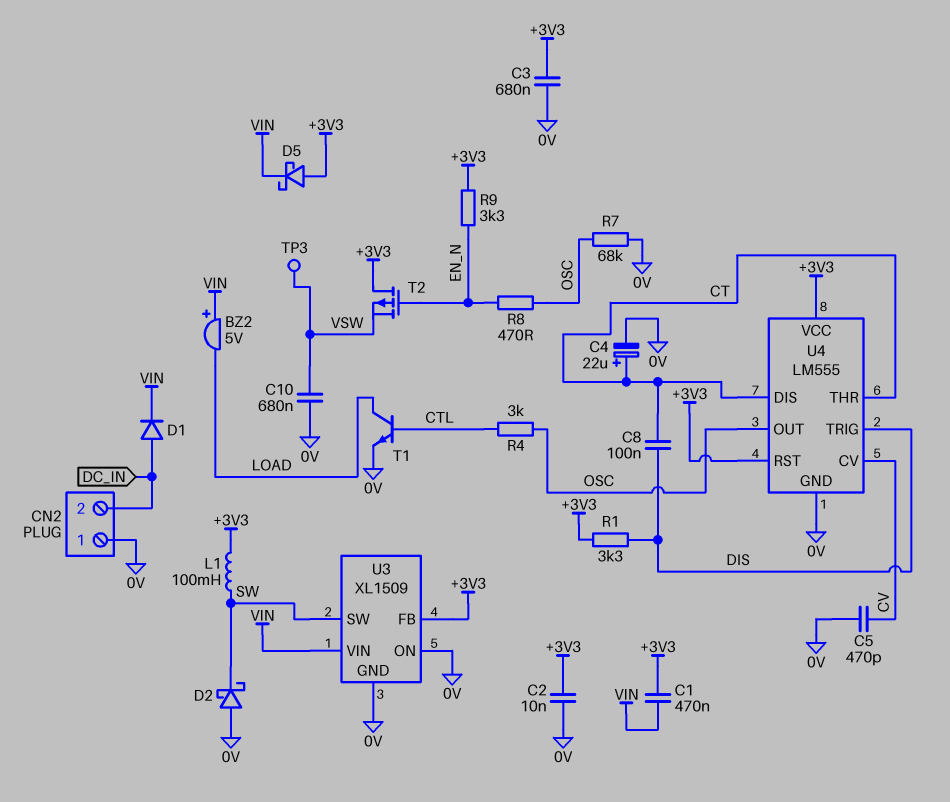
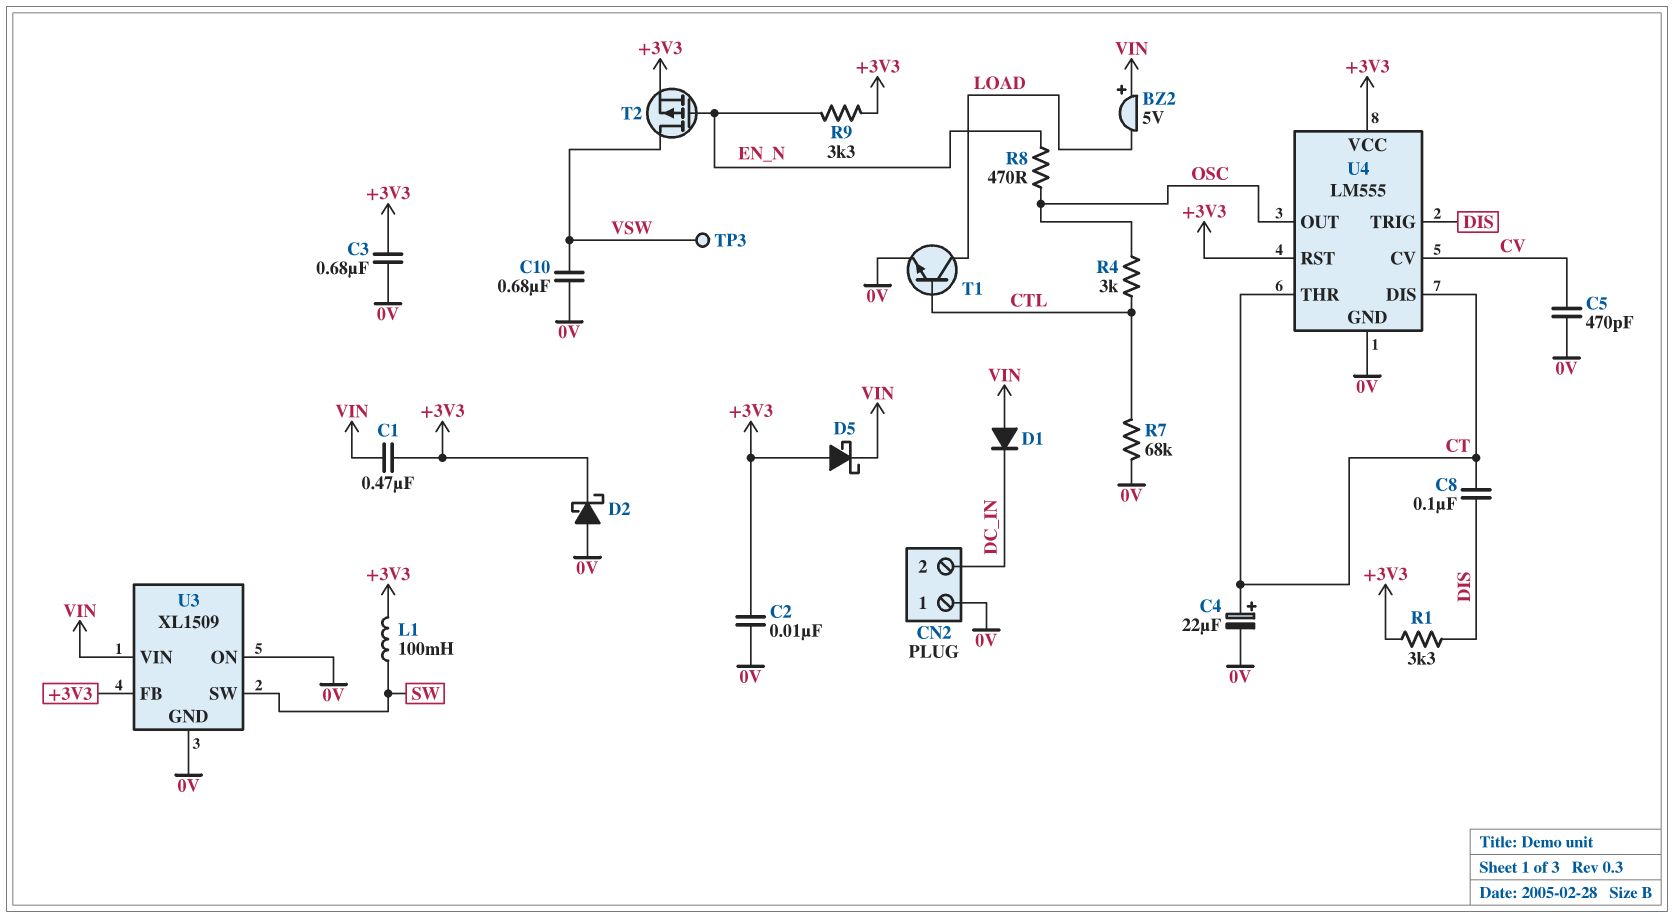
D1: diode (A DC_IN, K VIN) -> diode (A VIN, K DC_IN)
D2: schottky (A 0V, K SW) -> schottky (A 0V, K +3V3)
R7: 68k (0V, OSC) -> 68k (0V, CTL)
T2: PMOS (G EN_N, D +3V3, S VSW) -> PMOS (G EN_N, D VSW, S +3V3)

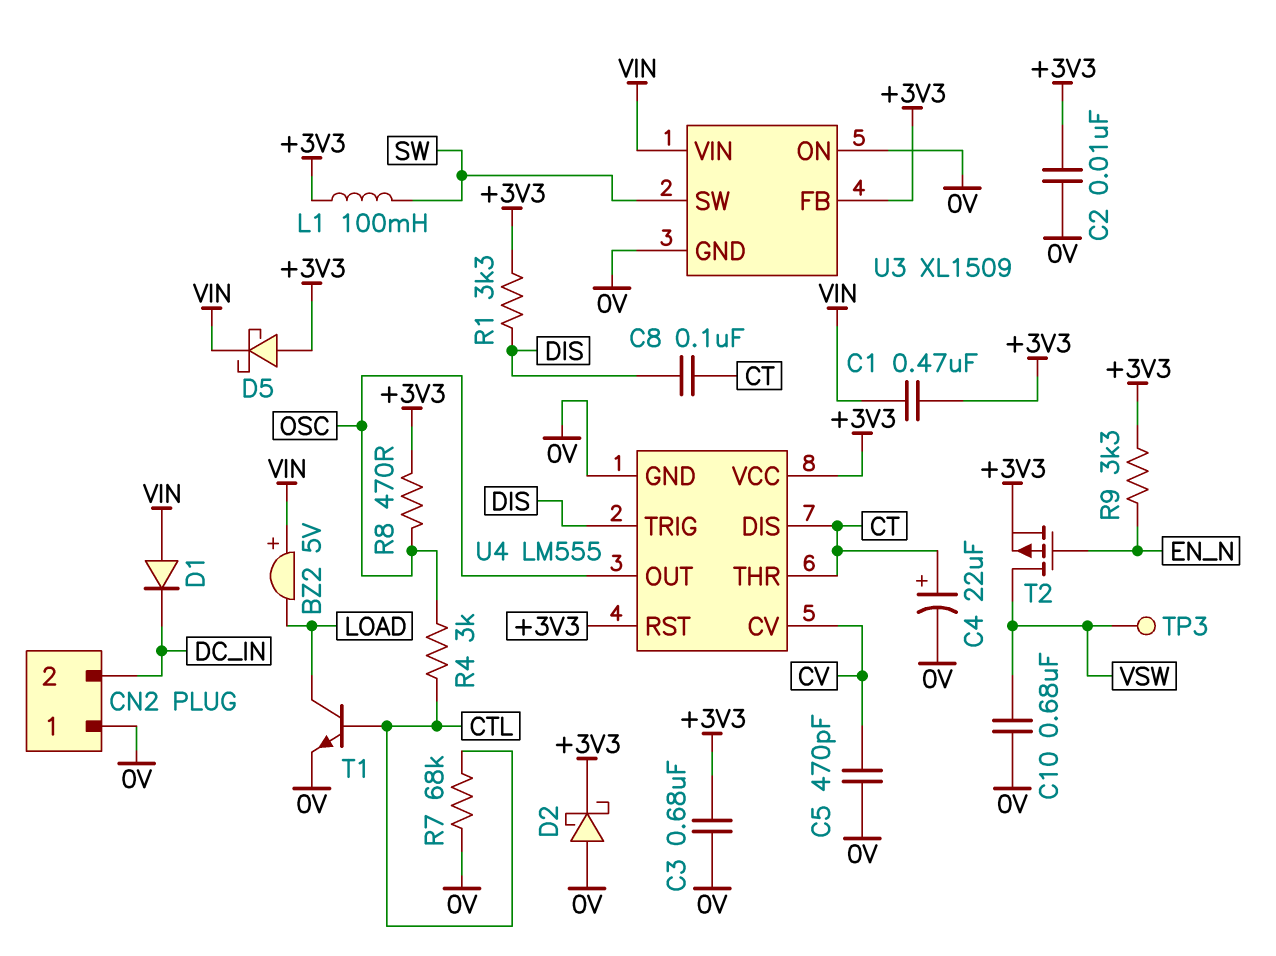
R8: 470 (EN_N, OSC) -> 470 (+3V3, OSC)

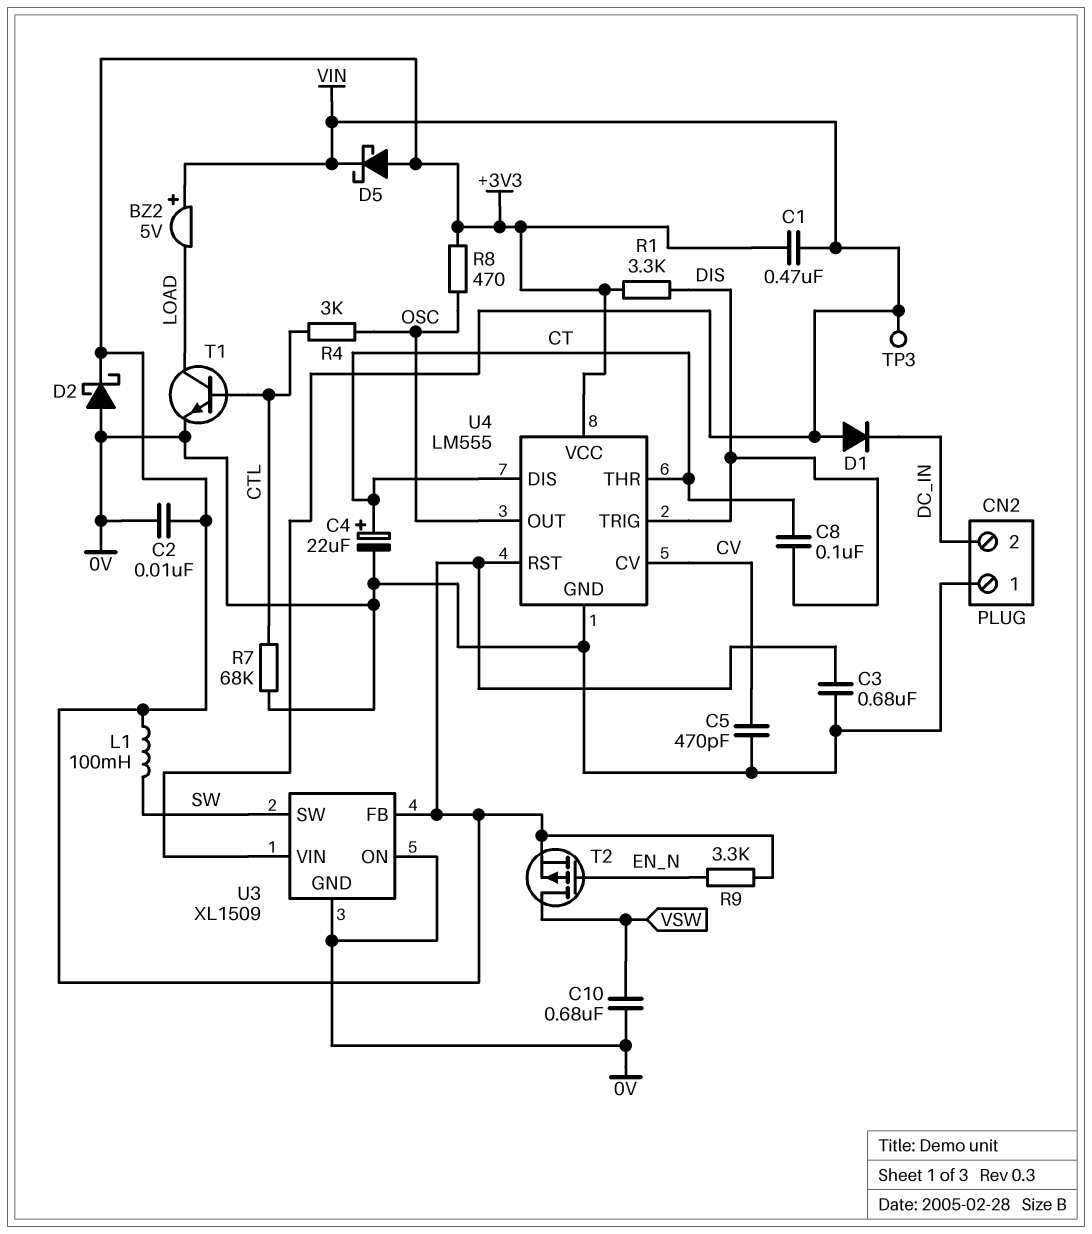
TP3: test point (VSW) -> test point (VIN)

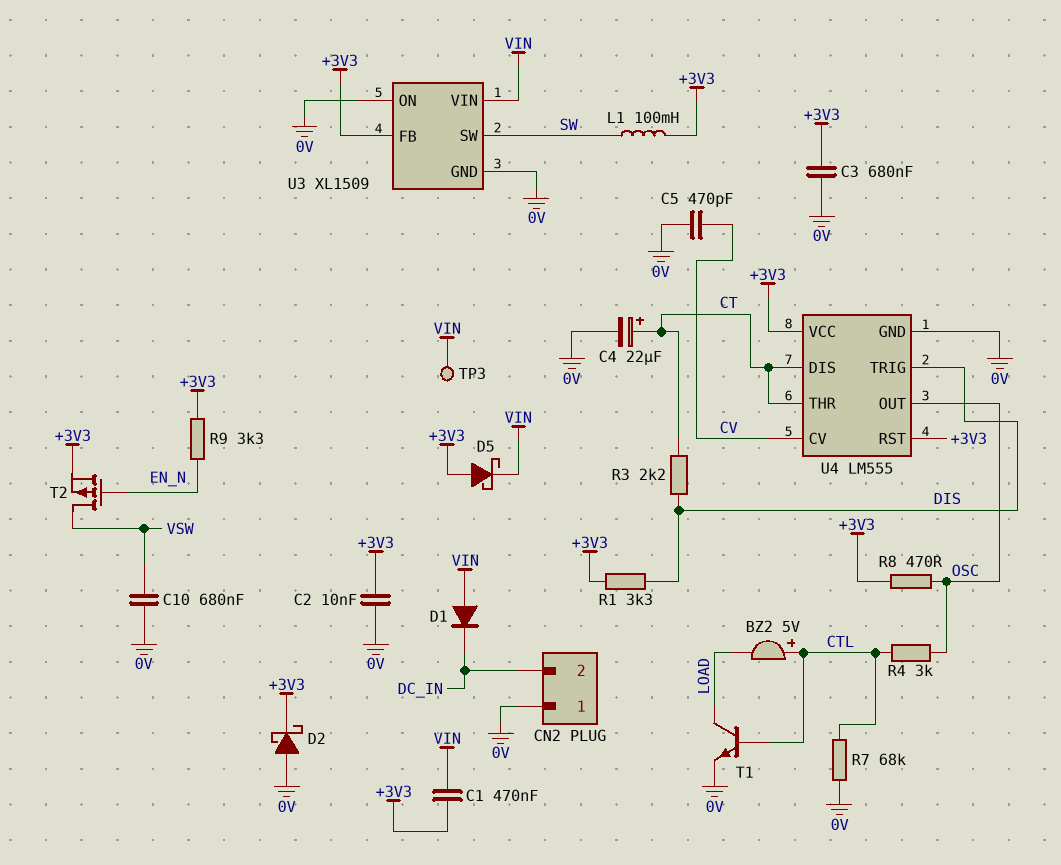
BZ2: buzzer 5V (plus VIN, minus LOAD) -> buzzer 5V (plus CTL, minus LOAD)
C8: 100nF (CT, DIS) -> none
R3: none -> 2.2k (CT, DIS)

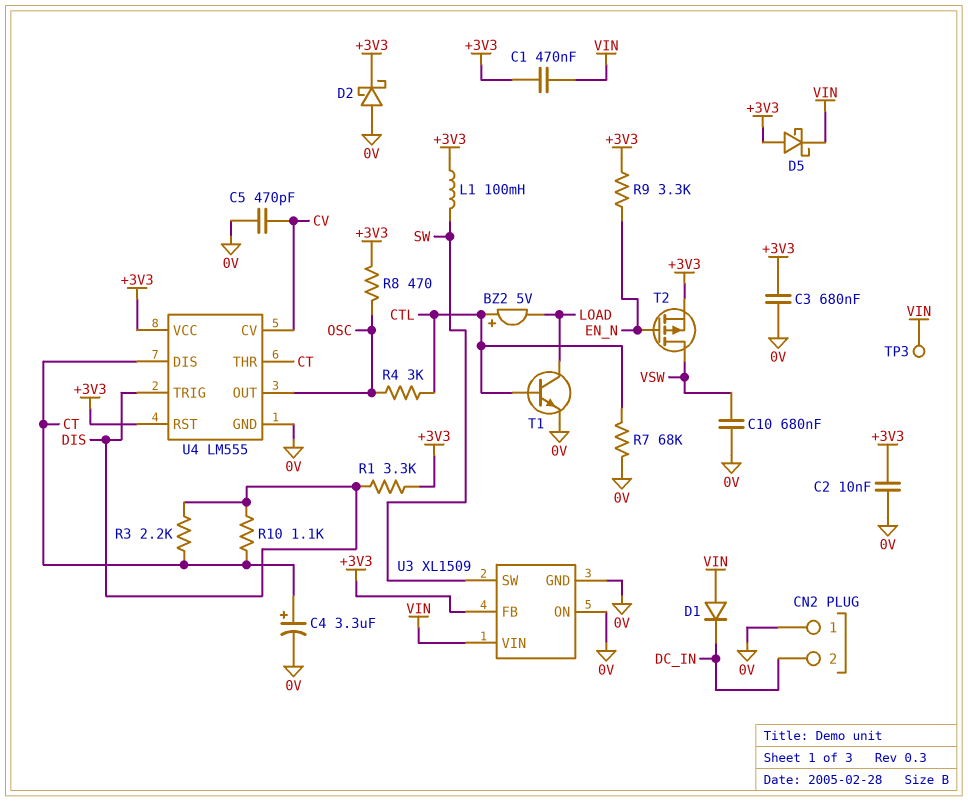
C4: 22uF (plus CT, minus 0V) -> 3.3uF (plus CT, minus 0V)
R10: none -> 1.1k (CT, DIS)

